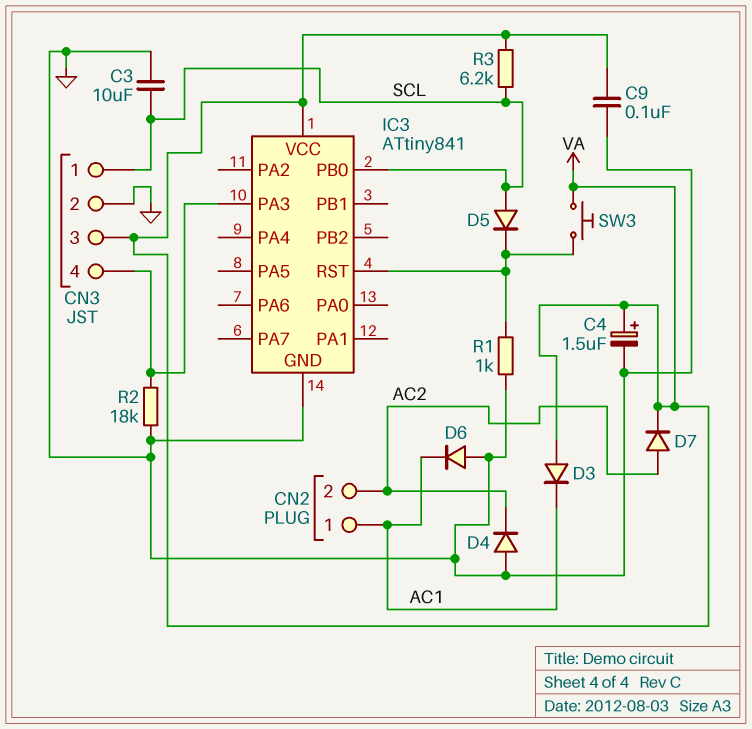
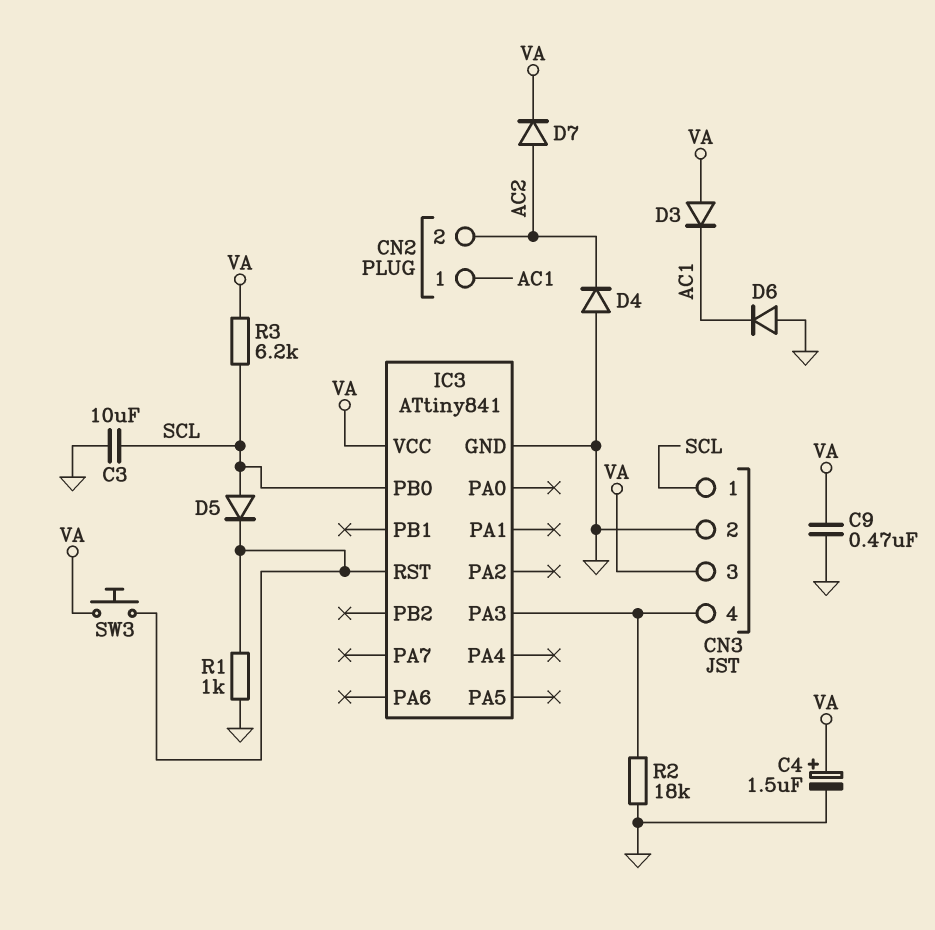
C9: 100nF (GND, VA) -> 470nF (GND, VA)

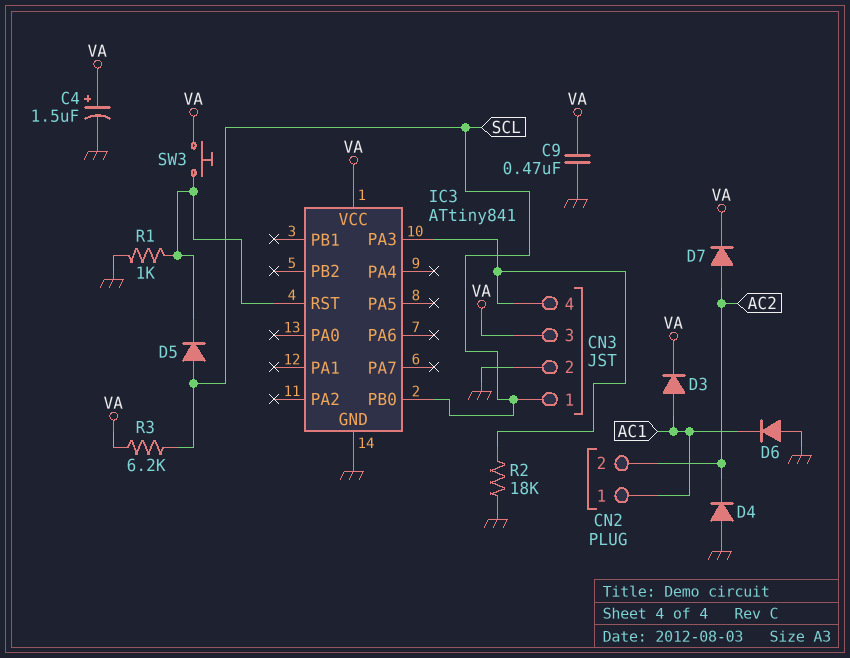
C3: 10uF (GND, SCL) -> none
D3: diode (A VA, K AC1) -> diode (A AC1, K VA)

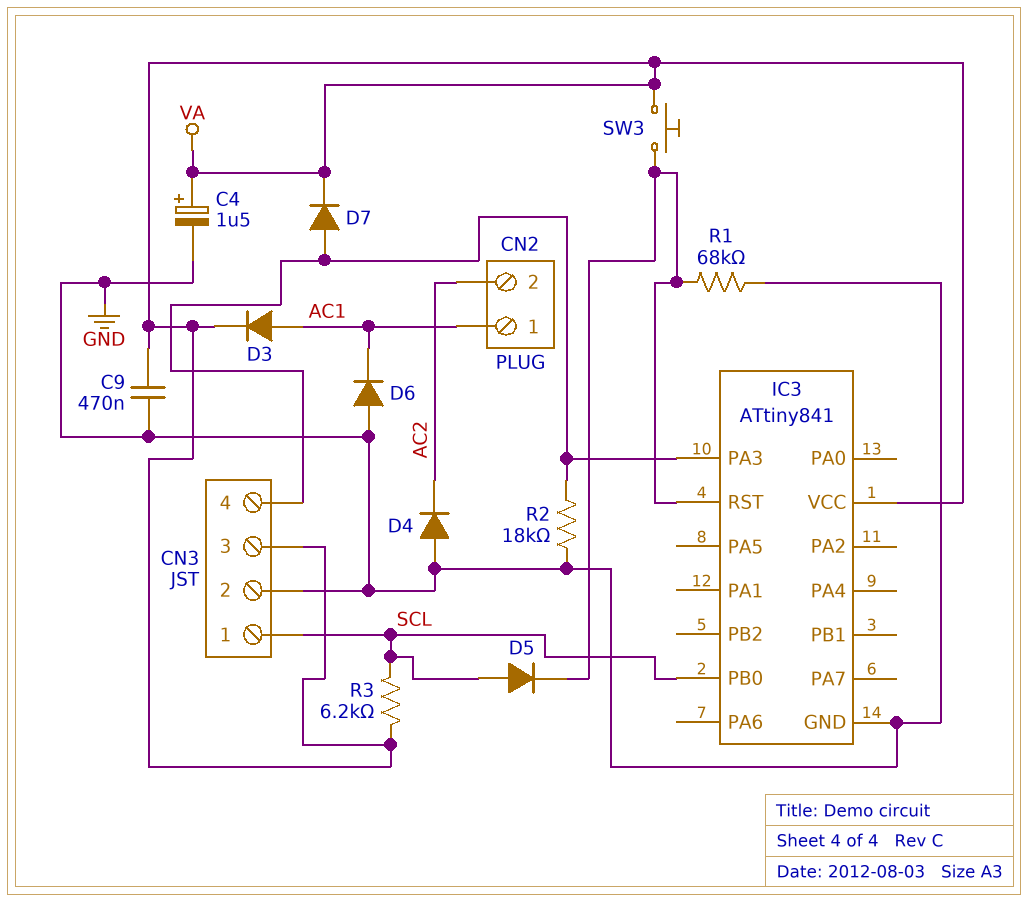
D7: diode (A AC2, K VA) -> diode (A CN3/4, K VA)
R1: 1k (GND, IC3/RST) -> 68k (GND, IC3/RST)

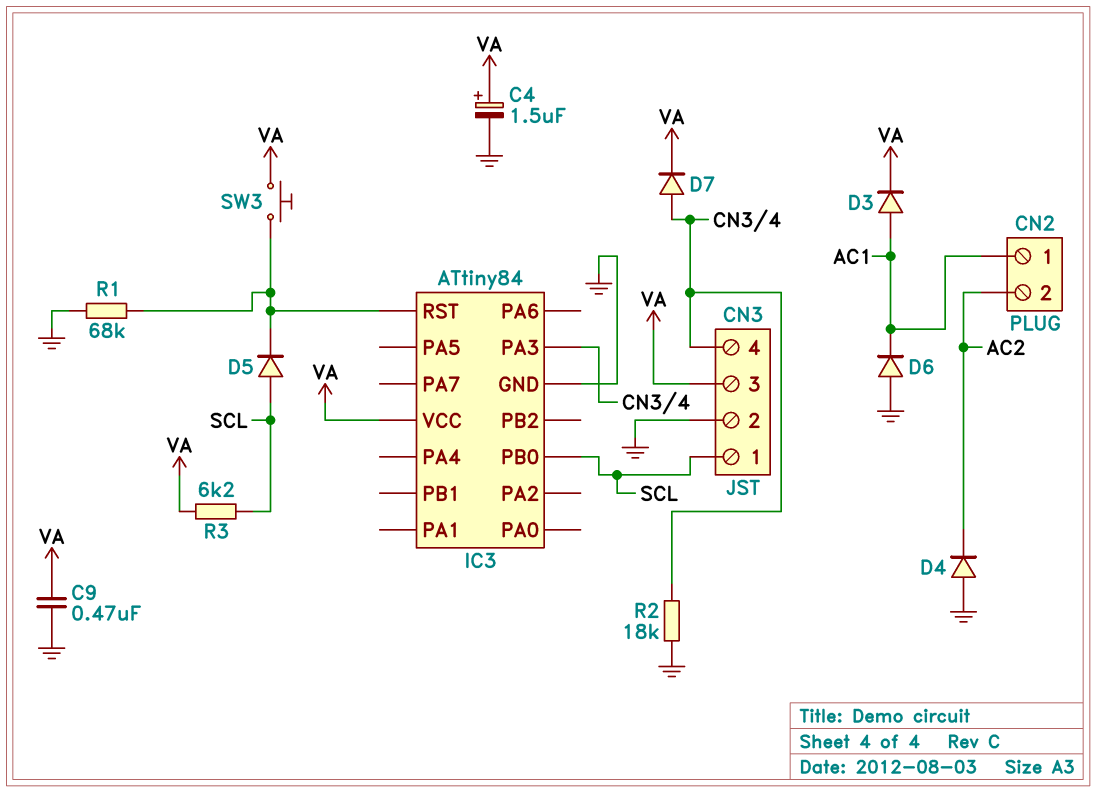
IC3: ATtiny841 -> ATtiny84

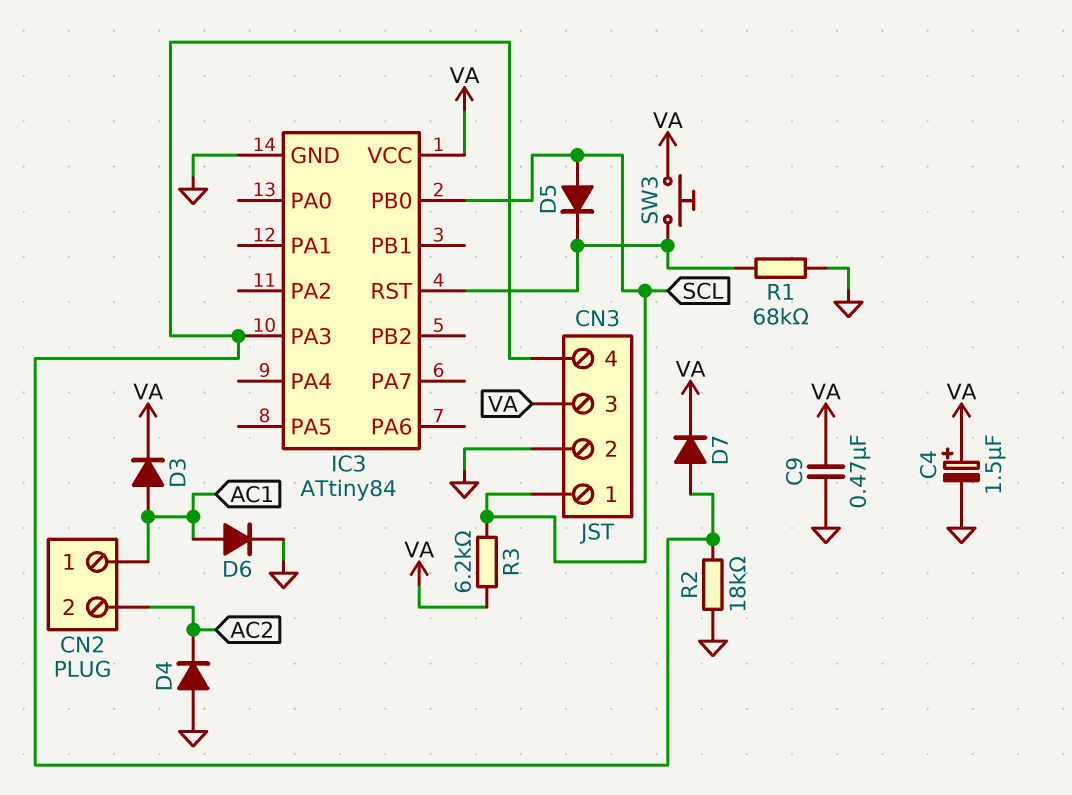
D6: diode (A GND, K AC1) -> diode (A AC1, K GND)

